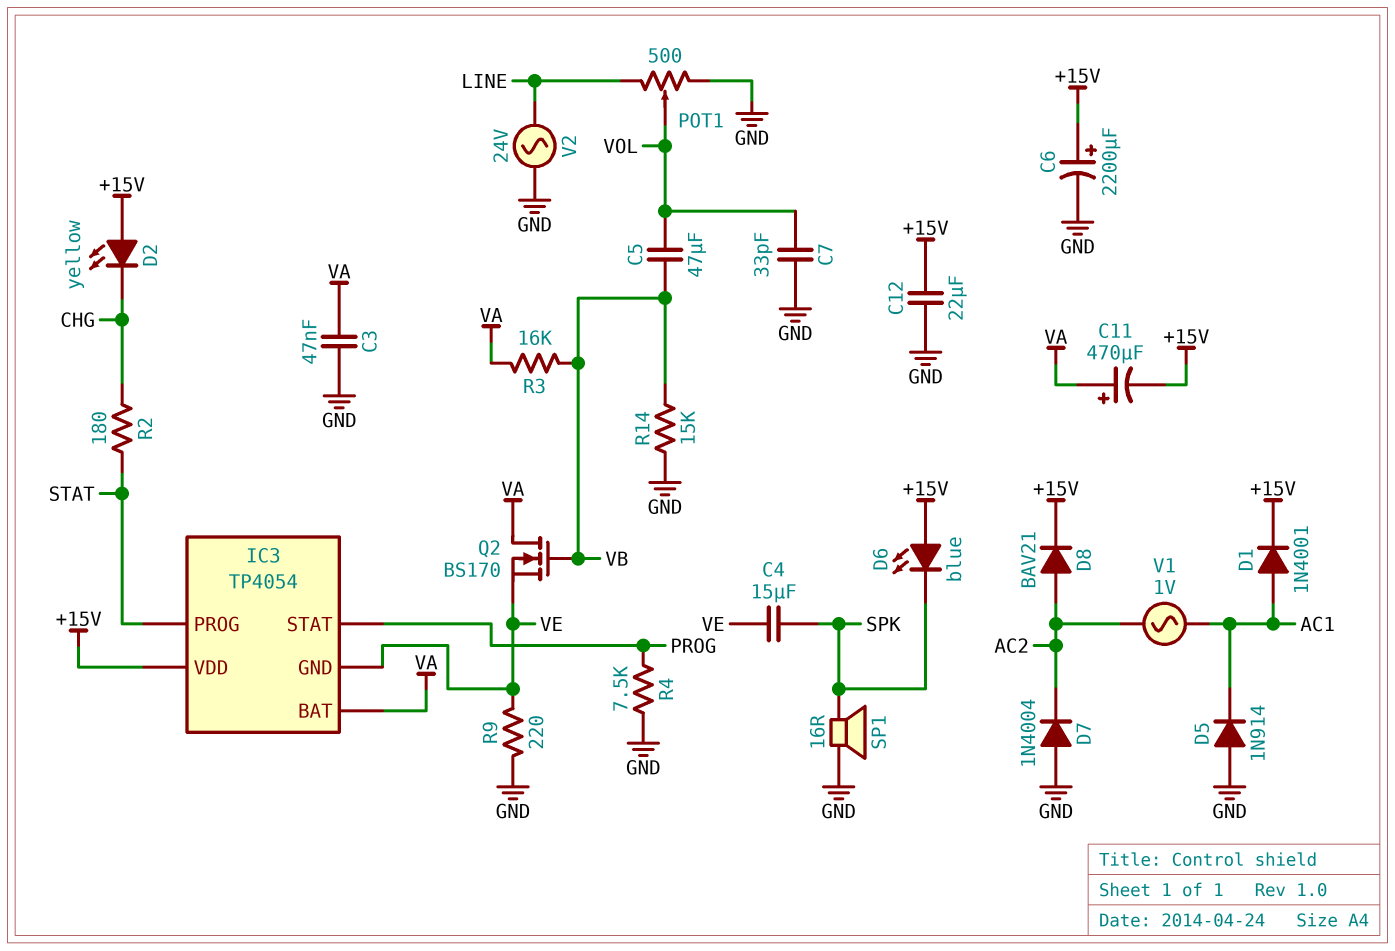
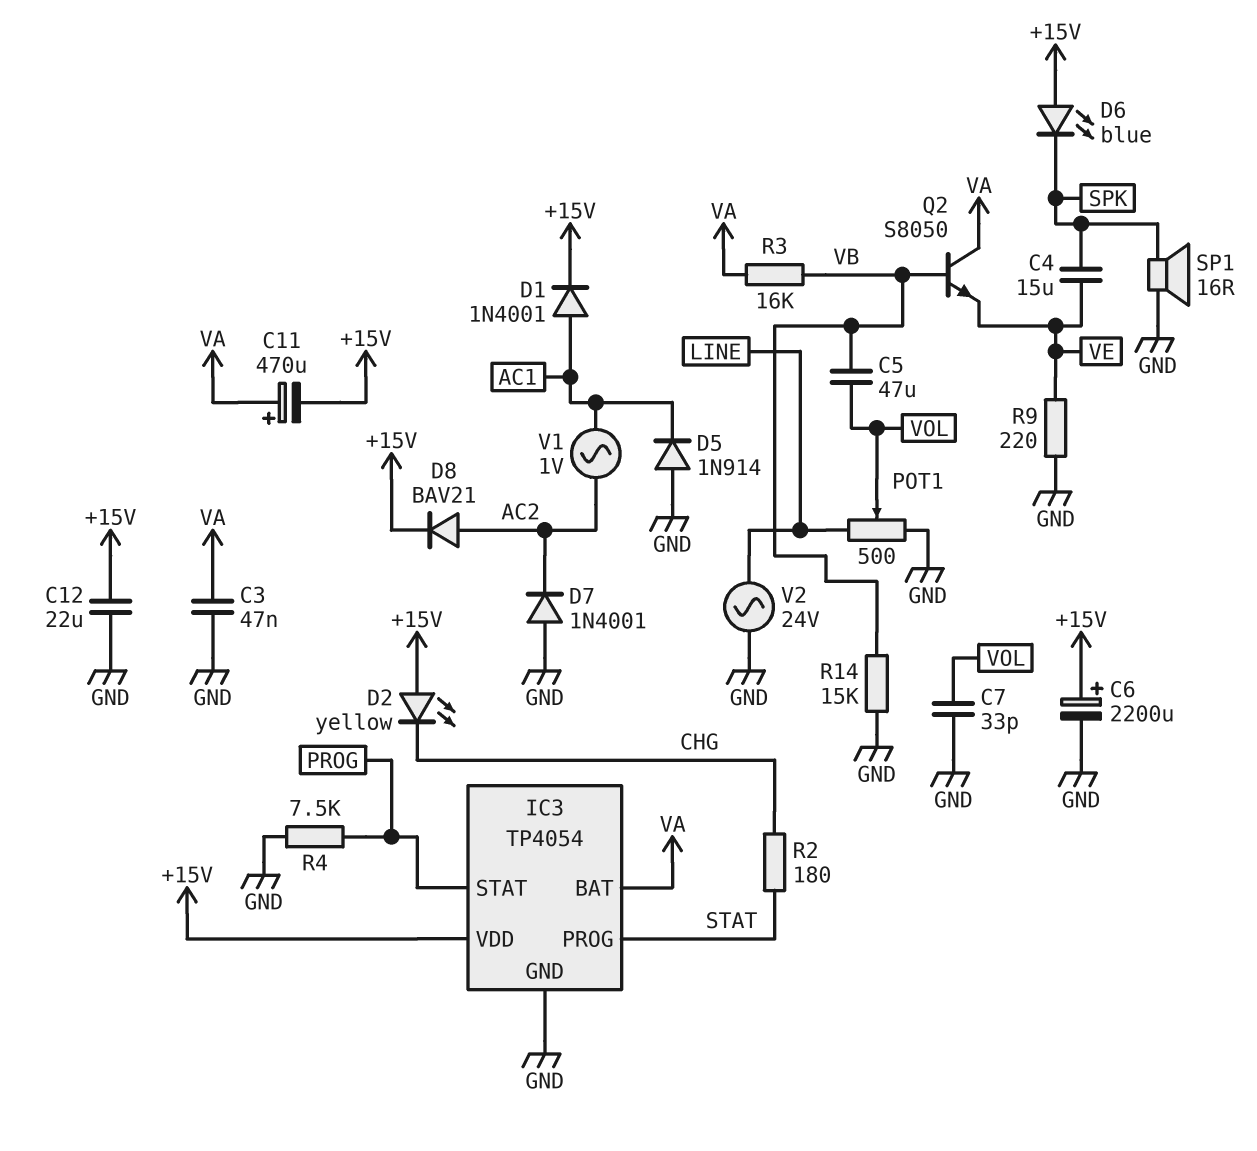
D7: diode 1N4004 (A GND, K AC2) -> diode 1N4001 (A GND, K AC2)
IC3 pin GND: VE -> GND
Q2: NMOS BS170 (G VB, D VA, S VE) -> NPN S8050 (B VB, C VA, E VE)

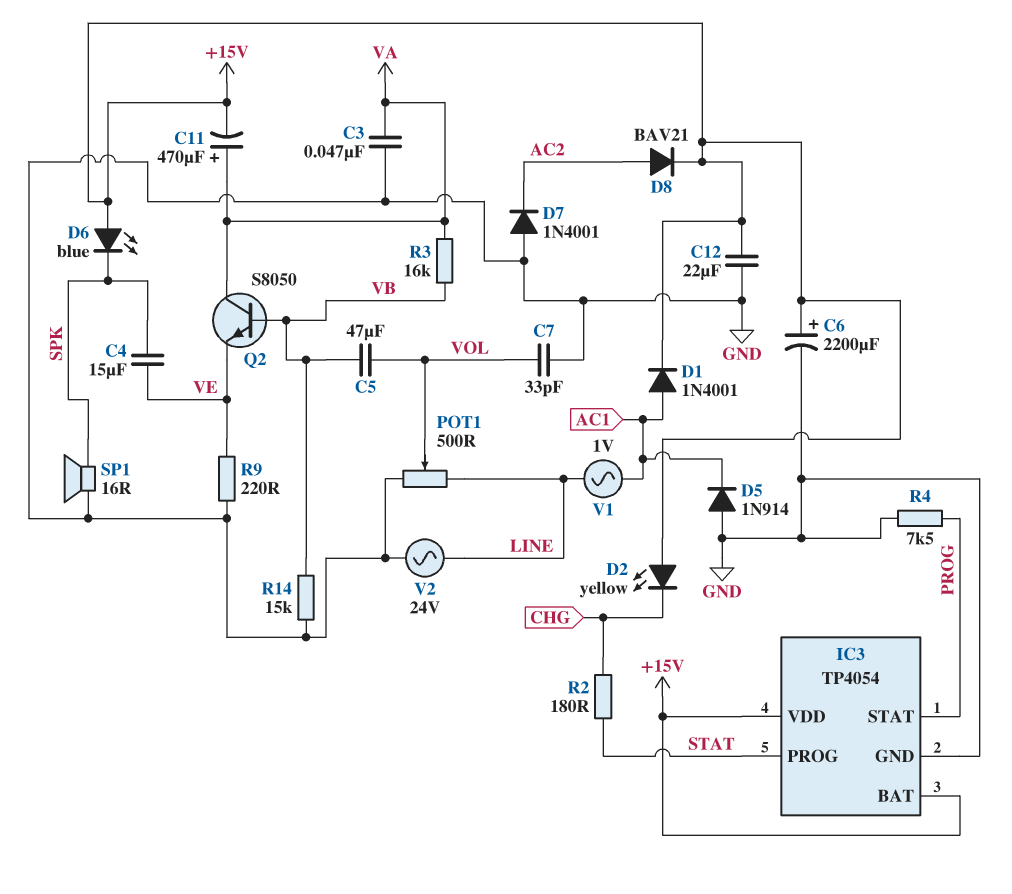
IC3 pin BAT: VA -> +15V
V1: AC 1V (AC1, AC2) -> AC 1V (AC1, LINE)

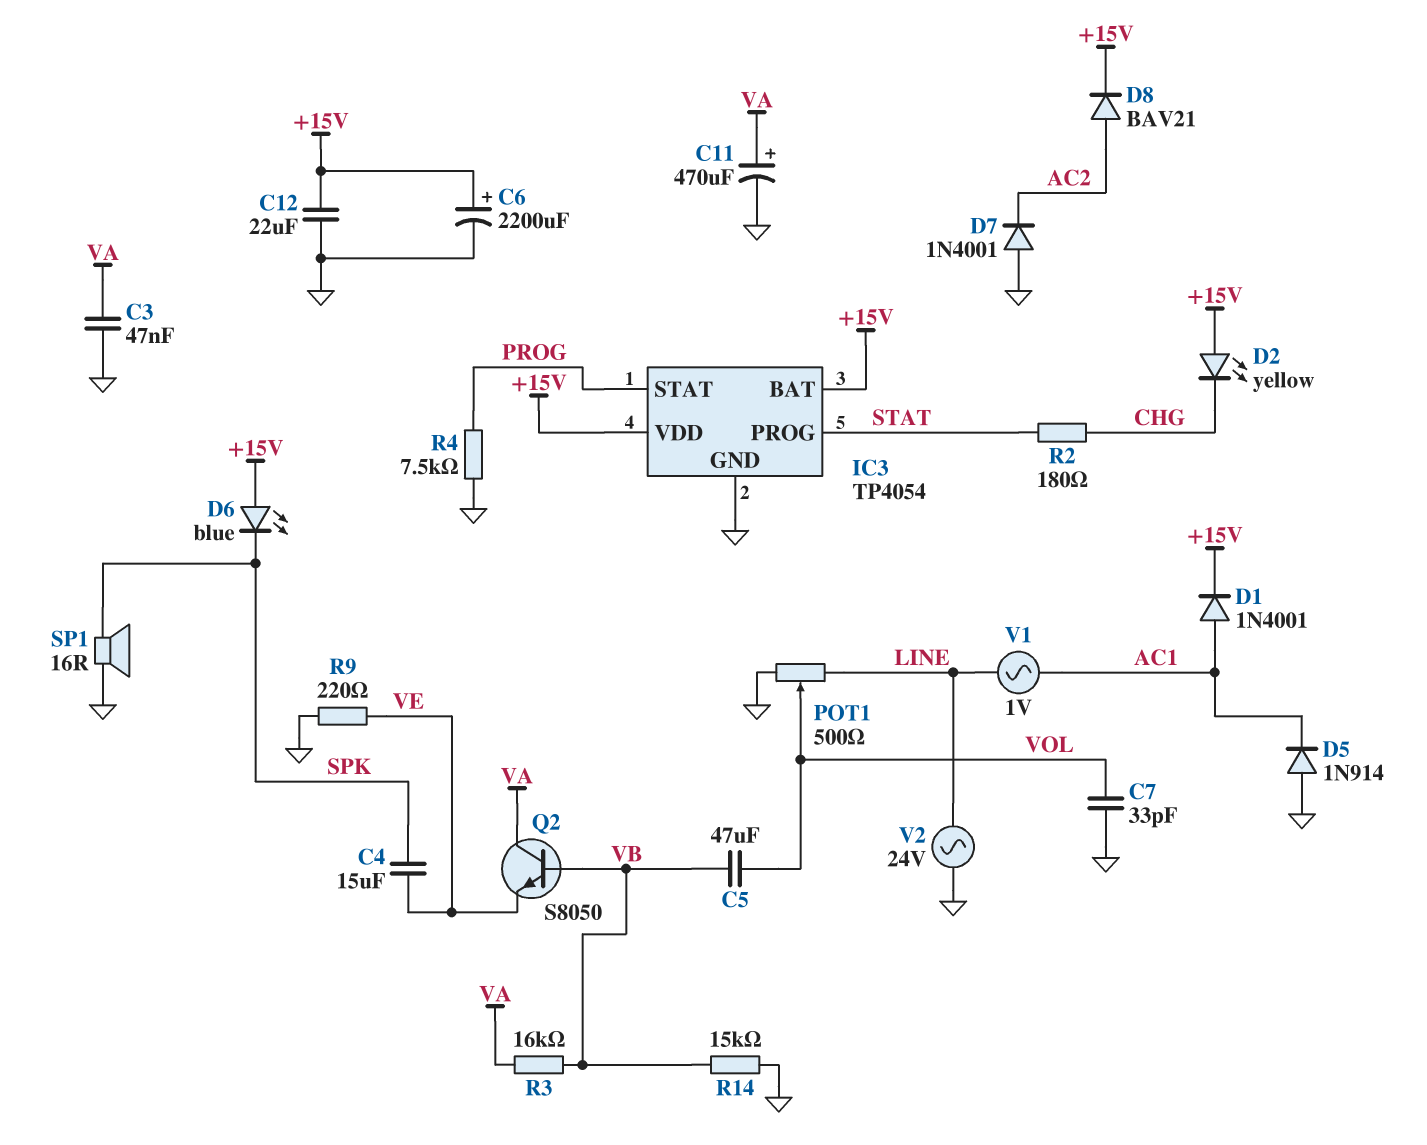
C11: 470uF (plus VA, minus +15V) -> 470uF (plus VA, minus GND)

